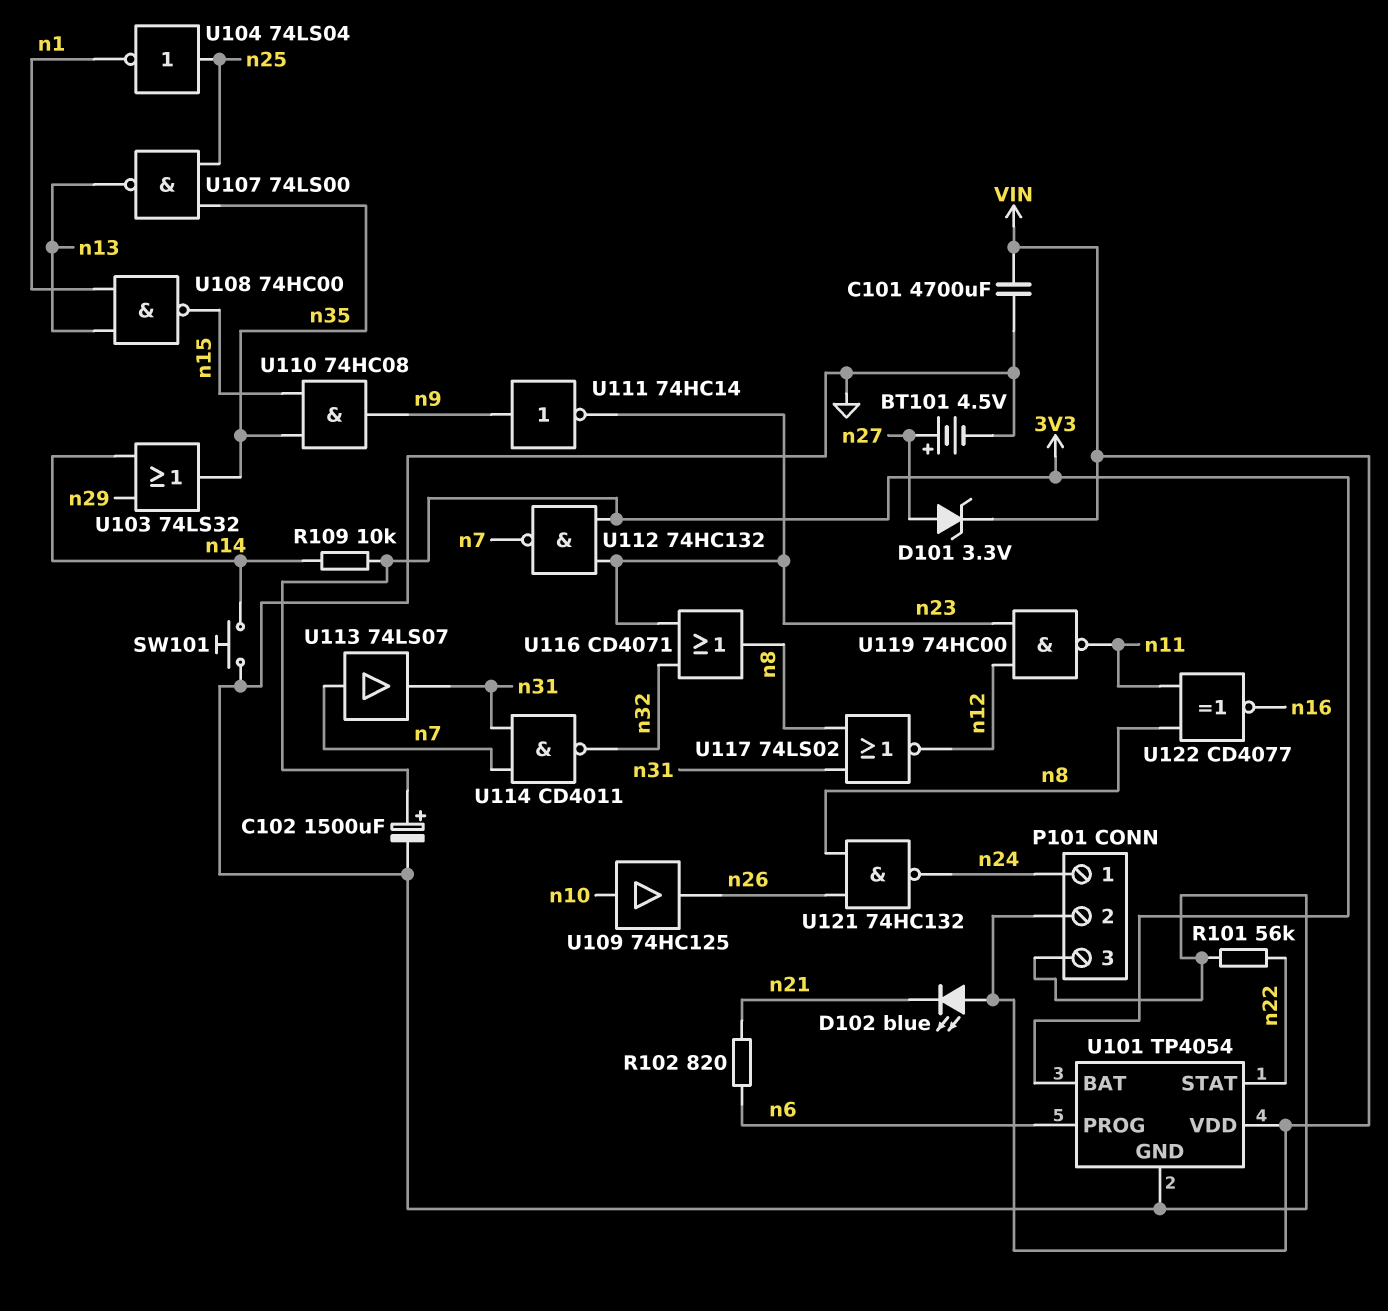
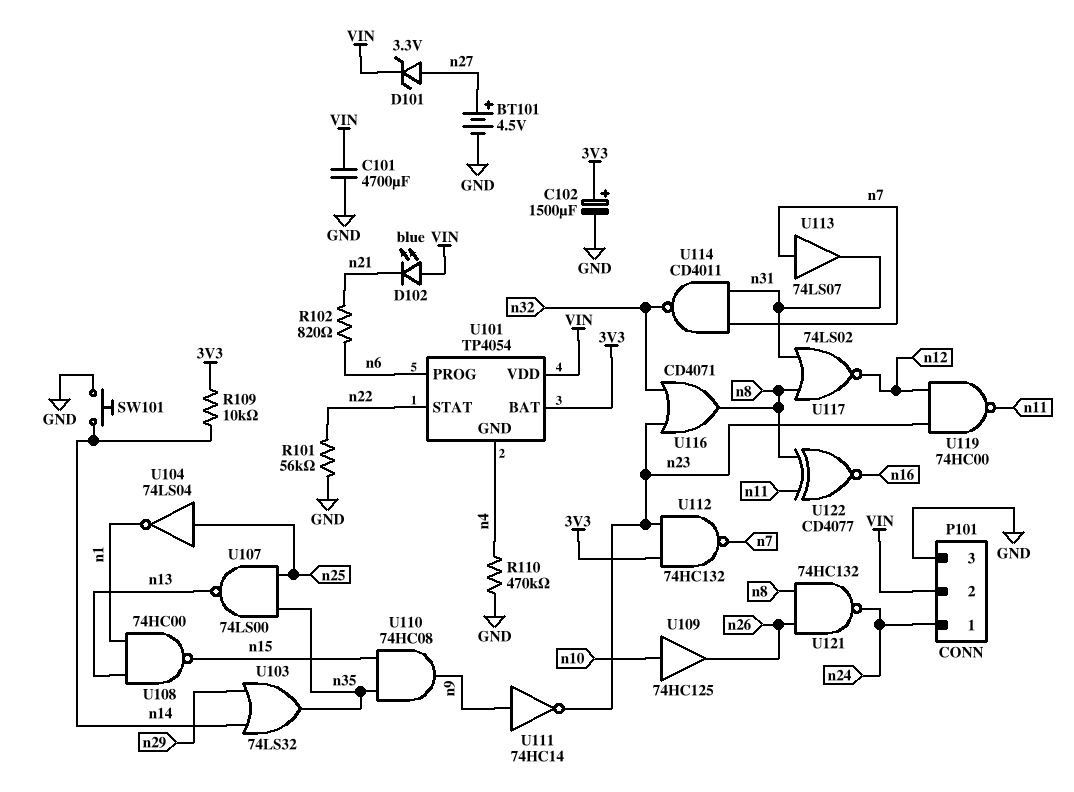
R110: none -> 470k (GND, n4)
U101 pin GND: GND -> n4

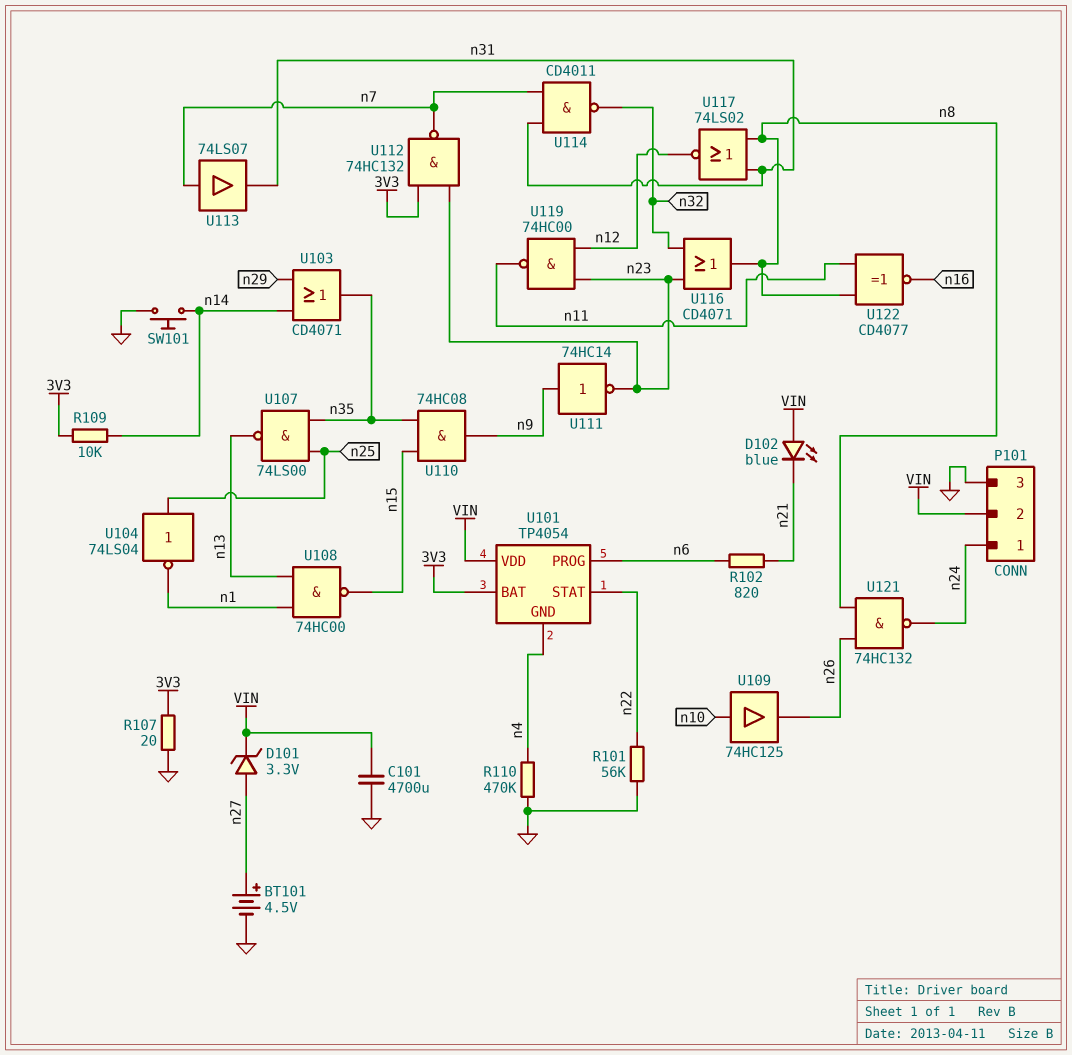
C102: 1500uF (plus 3V3, minus GND) -> none
R107: none -> 20 (3V3, GND)
U103: OR 74LS32 (in n14, in n29, out n35) -> OR CD4071 (in n14, in n29, out n35)

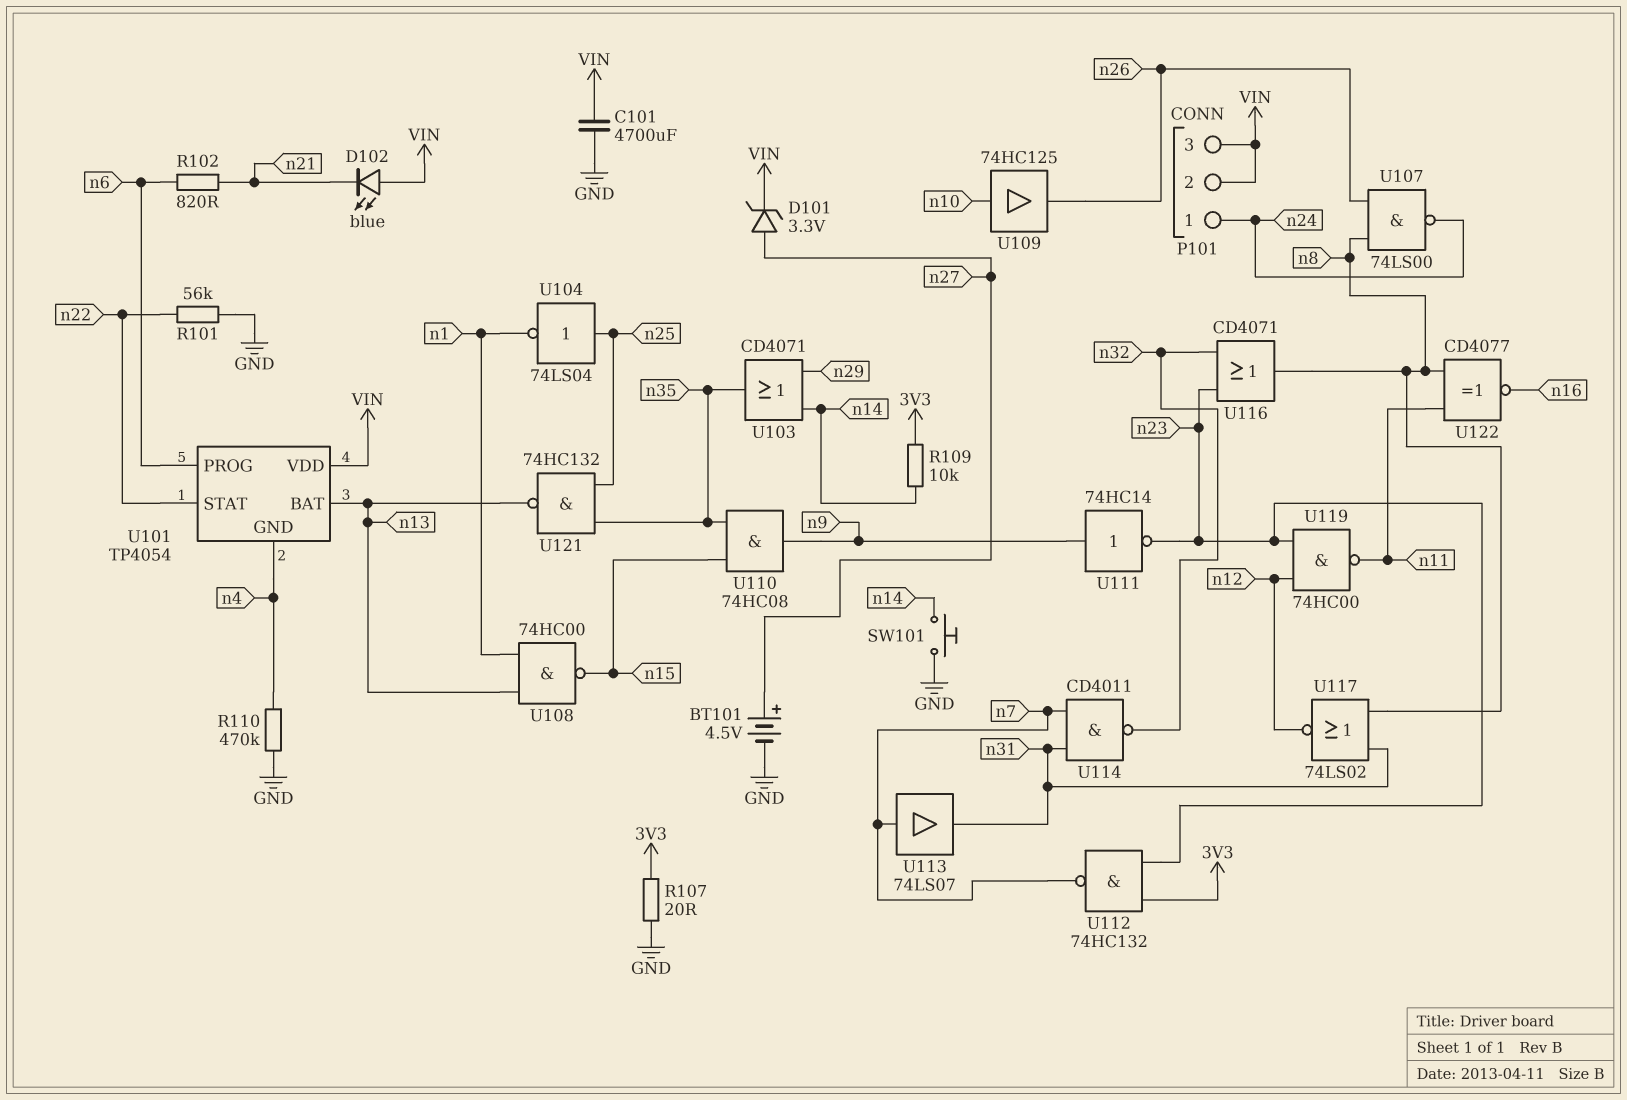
P101 pin 3: GND -> VIN
U101 pin BAT: 3V3 -> n13
U107: NAND 74LS00 (in n25, in n35, out n13) -> NAND 74LS00 (in n8, in n26, out n24)
U121: NAND 74HC132 (in n8, in n26, out n24) -> NAND 74HC132 (in n25, in n35, out n13)

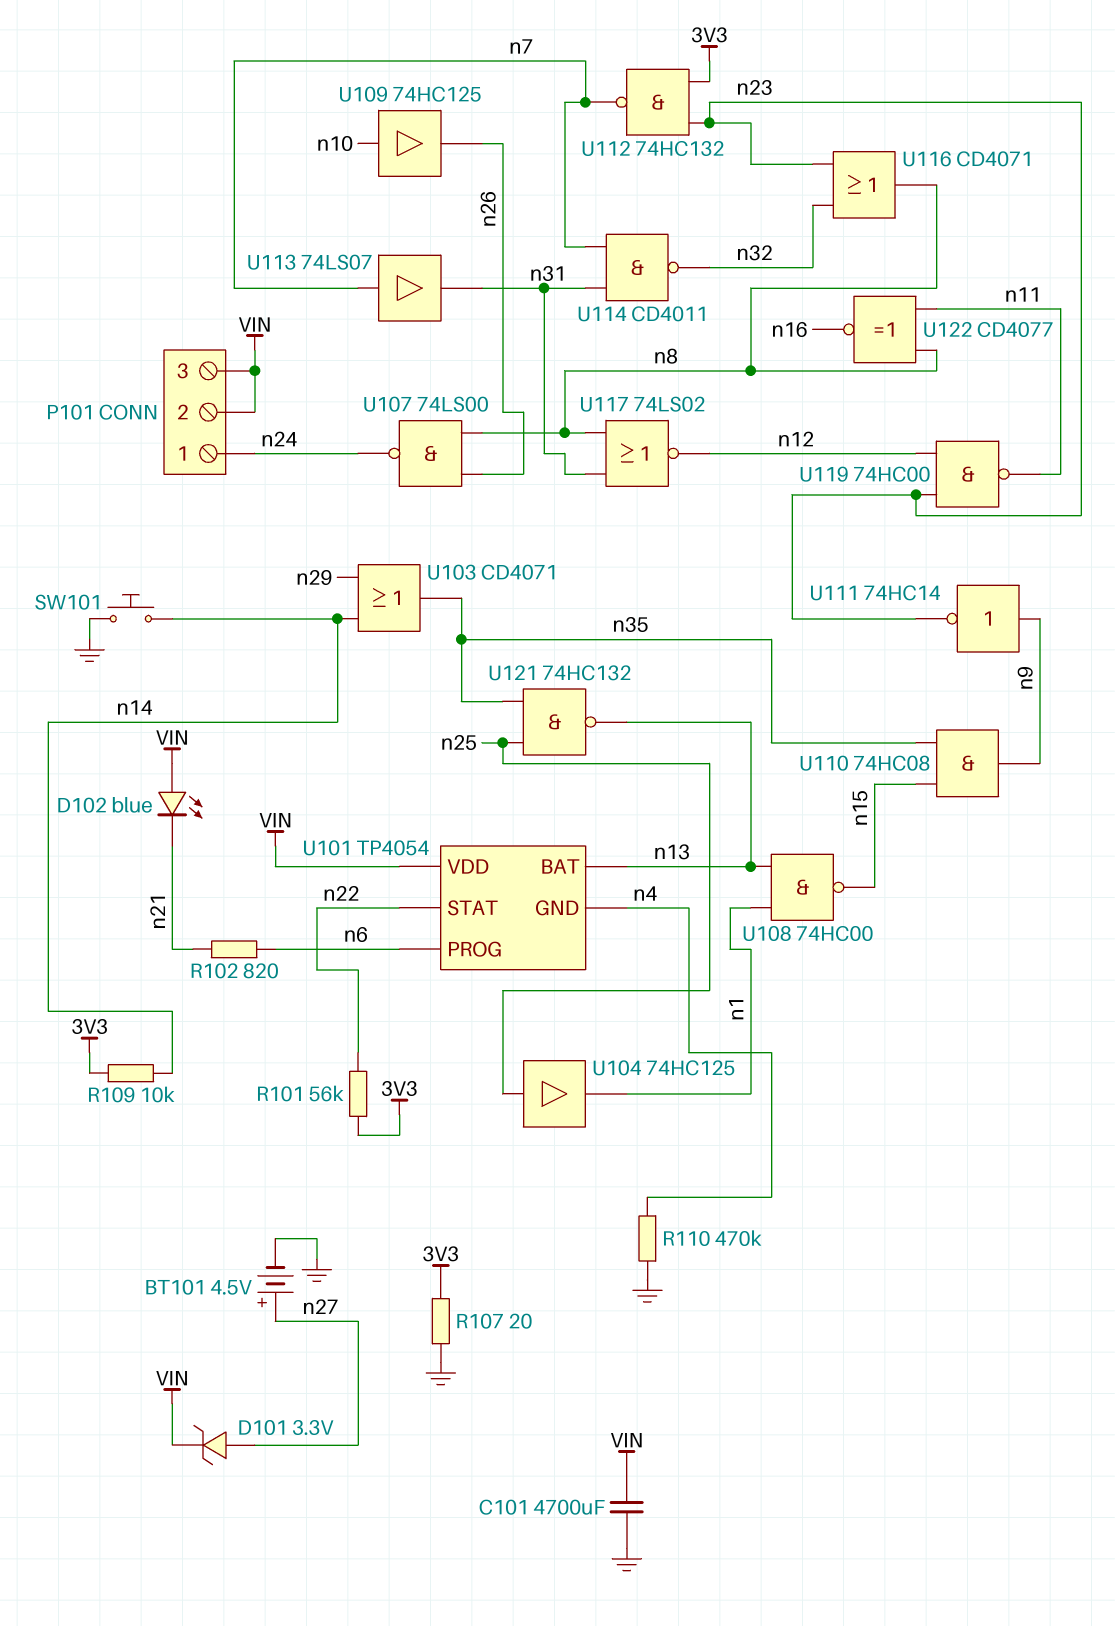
R101: 56k (GND, n22) -> 56k (3V3, n22)
U104: NOT 74LS04 (in n25, out n1) -> buffer 74HC125 (in n25, out n1)

